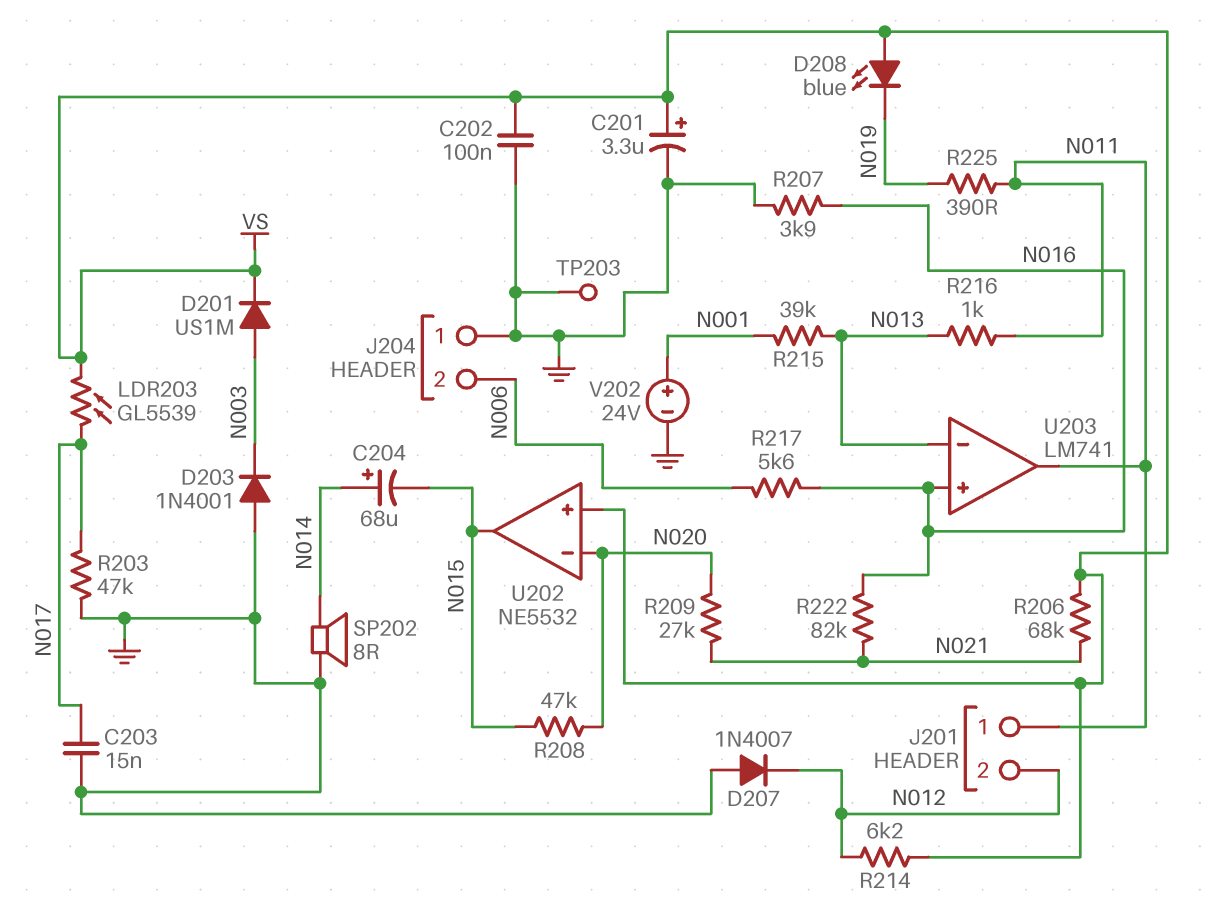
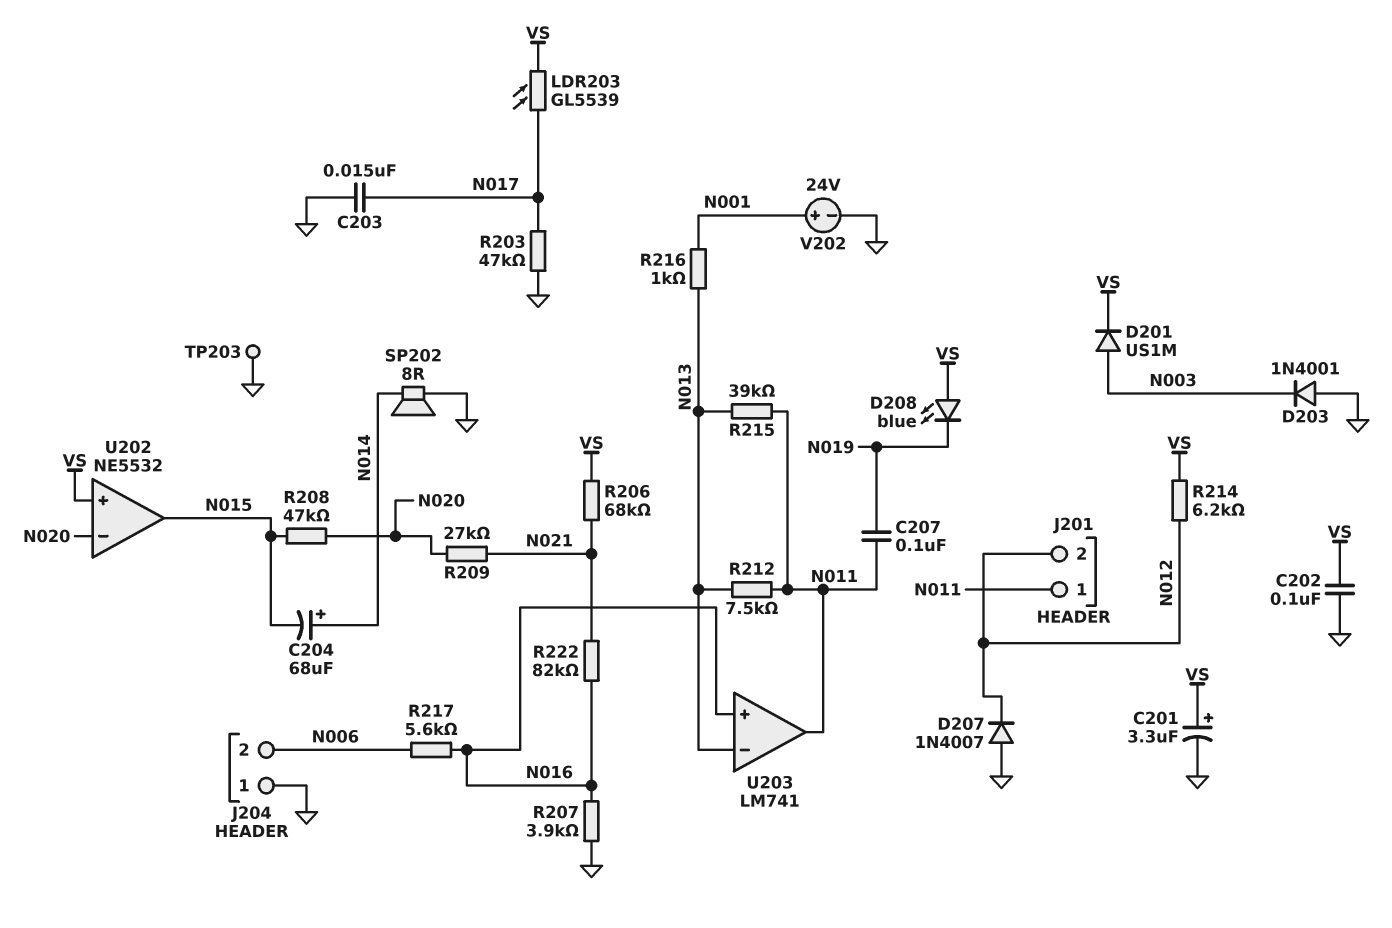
C207: none -> 100nF (N011, N019)
R212: none -> 7.5k (N011, N013)
R215: 39k (N001, N013) -> 39k (N011, N013)
R216: 1k (N011, N013) -> 1k (N001, N013)
R225: 390 (N011, N019) -> none

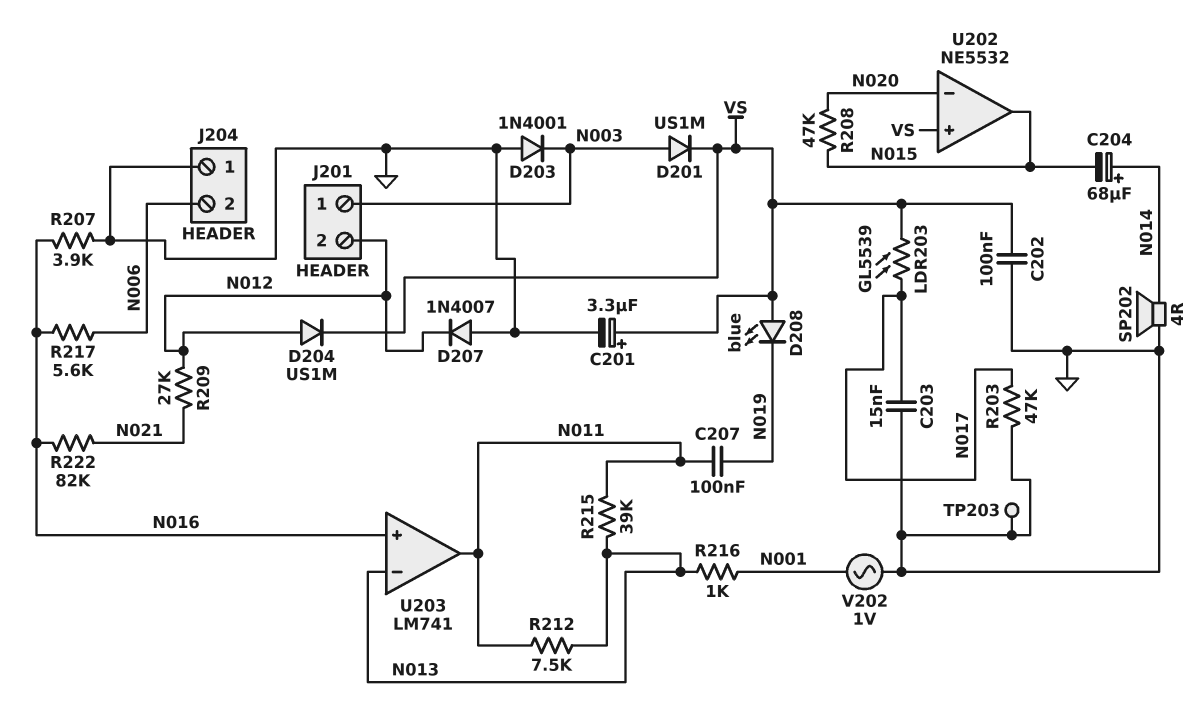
D204: none -> diode US1M (A N012, K VS)
J201 pin 1: N011 -> N003
R206: 68k (N021, VS) -> none
R209: 27k (N020, N021) -> 27k (N012, N021)
R214: 6.2k (N012, VS) -> none
SP202: speaker 8R (GND, N014) -> speaker 4R (GND, N014)
V202: 24V (plus N001, minus GND) -> AC 1V (GND, N001)

